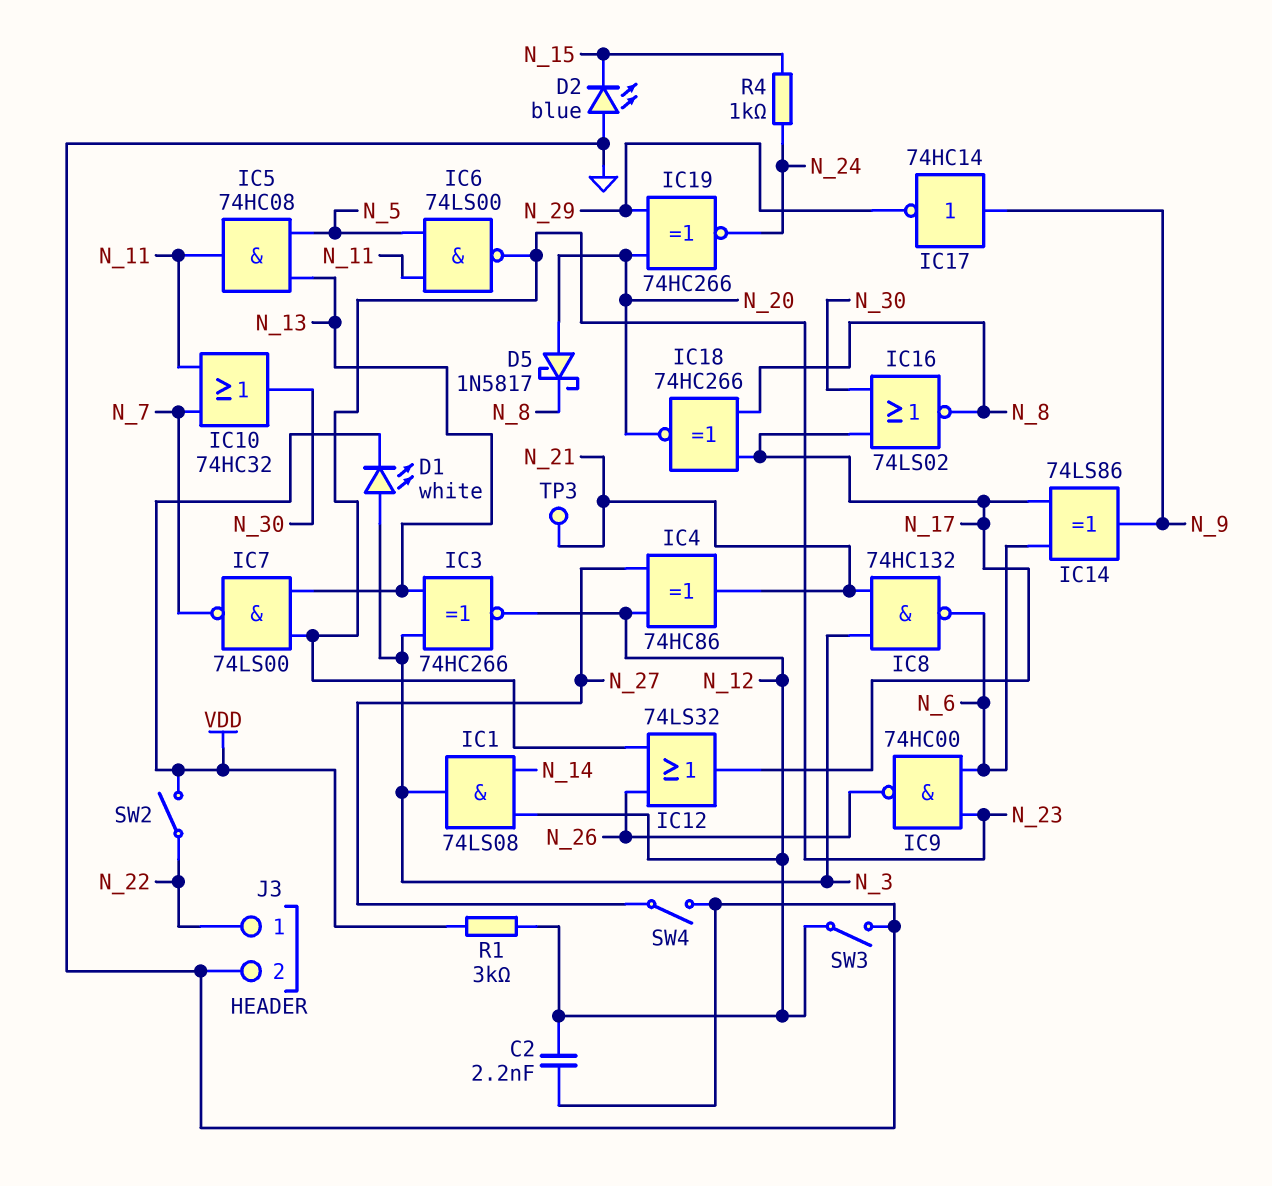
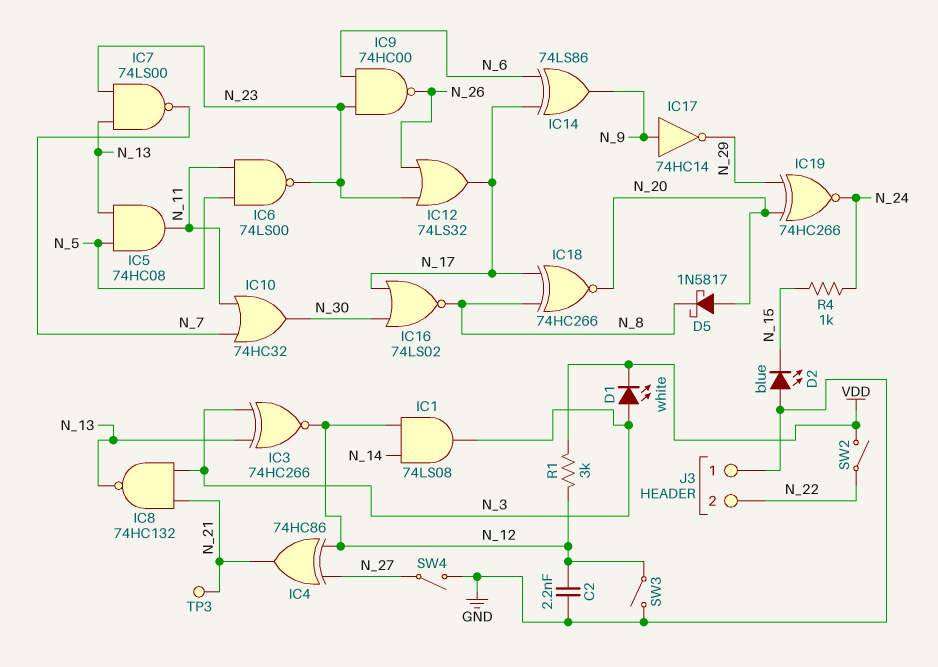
IC8: NAND 74HC132 (in N_3, in N_21, out N_6) -> NAND 74HC132 (in N_3, in N_21, out N_13)
J3 pin 1: N_22 -> GND
J3 pin 2: GND -> N_22

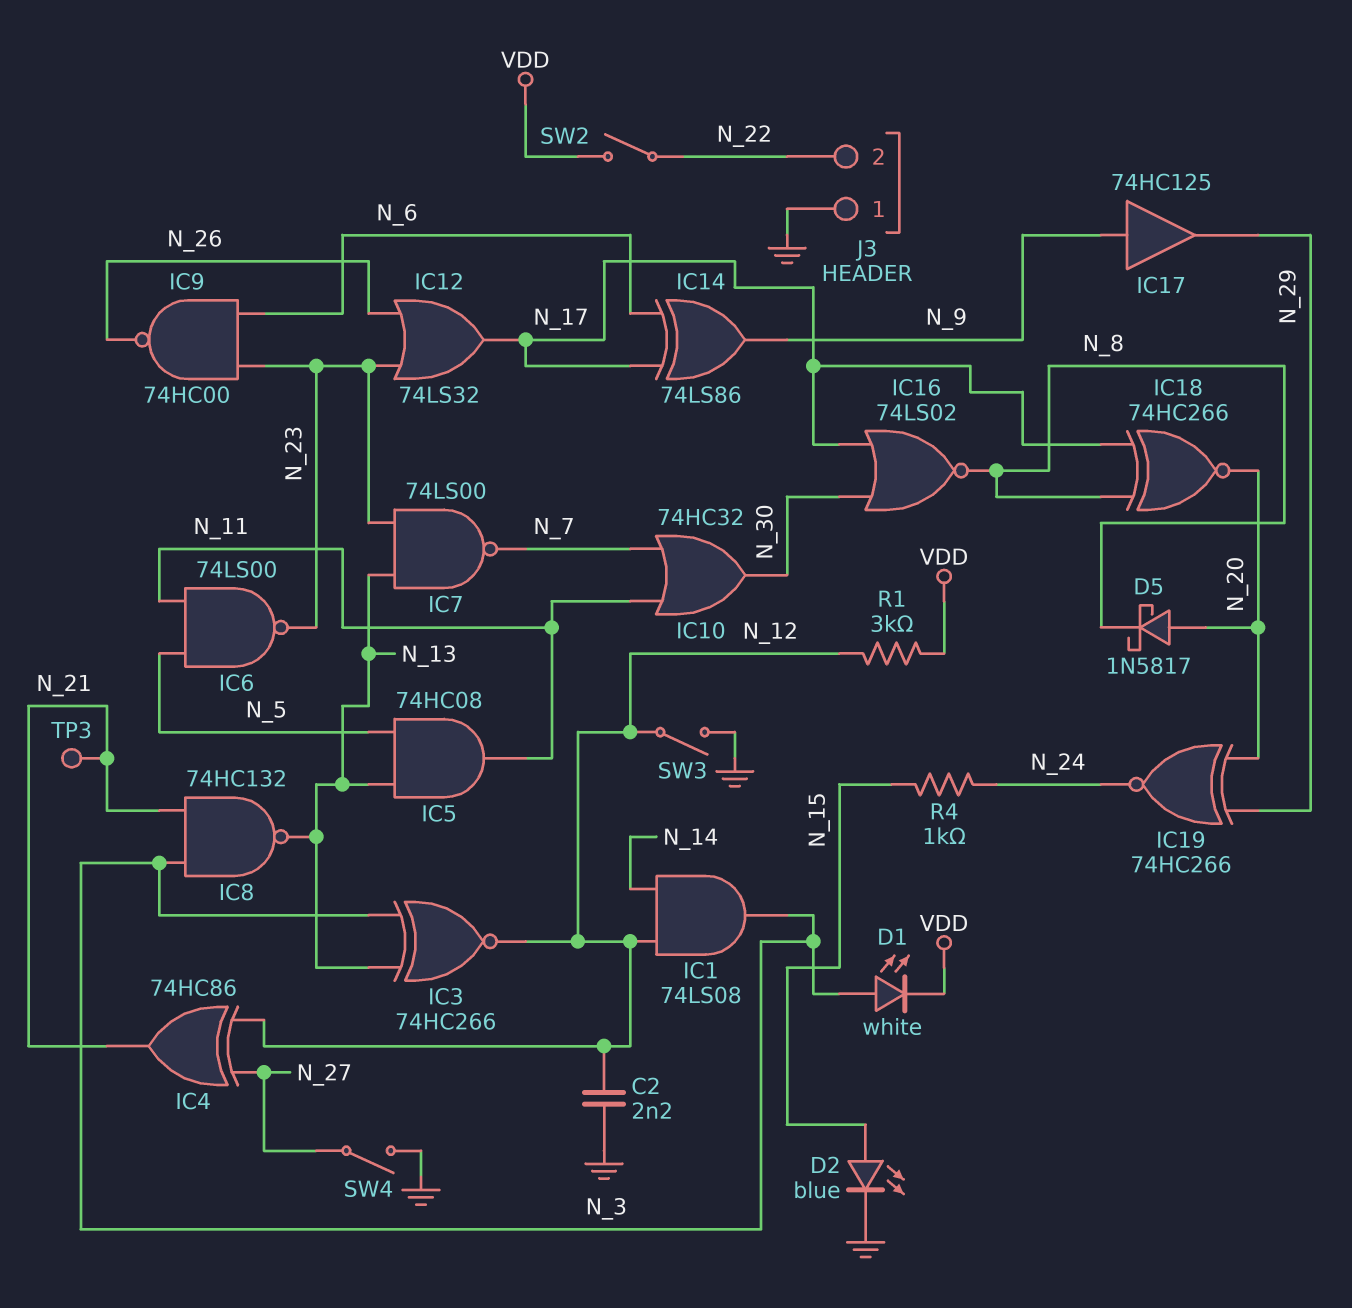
D2: LED blue (A GND, K N_15) -> LED blue (A N_15, K GND)
IC17: NOT 74HC14 (in N_9, out N_29) -> buffer 74HC125 (in N_9, out N_29)

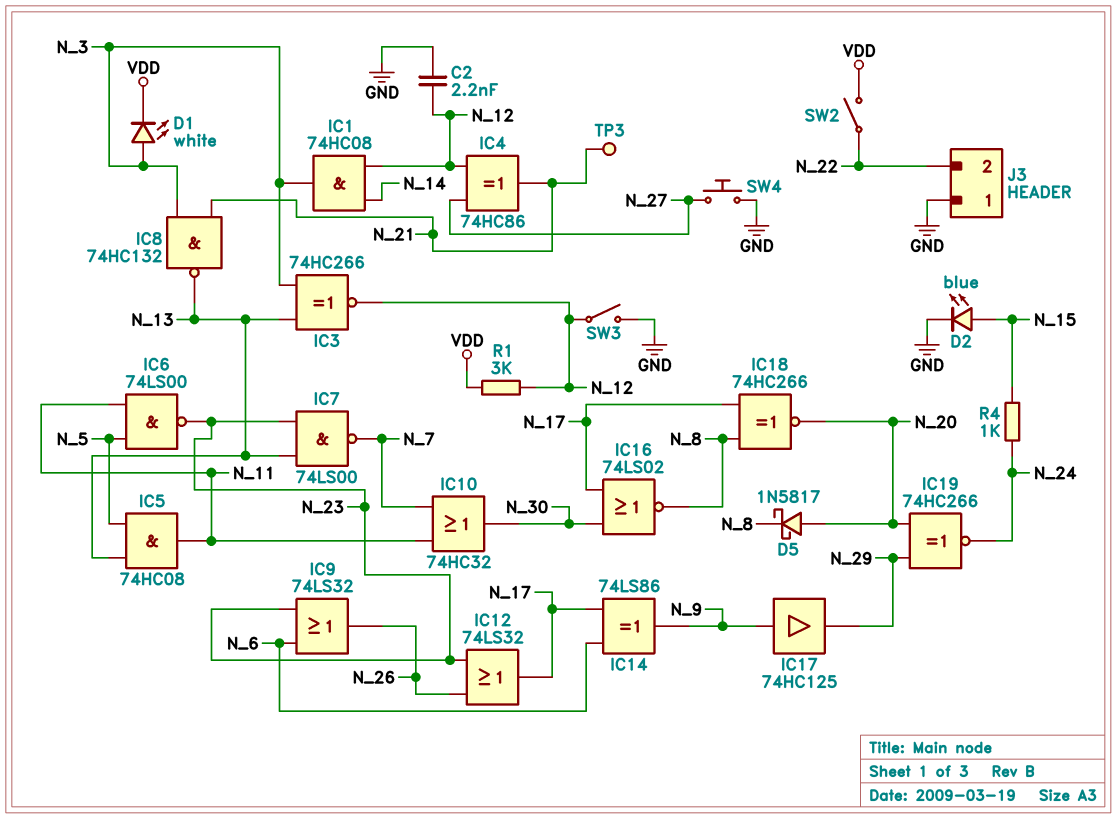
IC1: AND 74LS08 (in N_12, in N_14, out N_3) -> AND 74HC08 (in N_12, in N_14, out N_3)
IC9: NAND 74HC00 (in N_6, in N_23, out N_26) -> OR 74LS32 (in N_6, in N_23, out N_26)
SW4: switch (GND, N_27) -> button (GND, N_27)

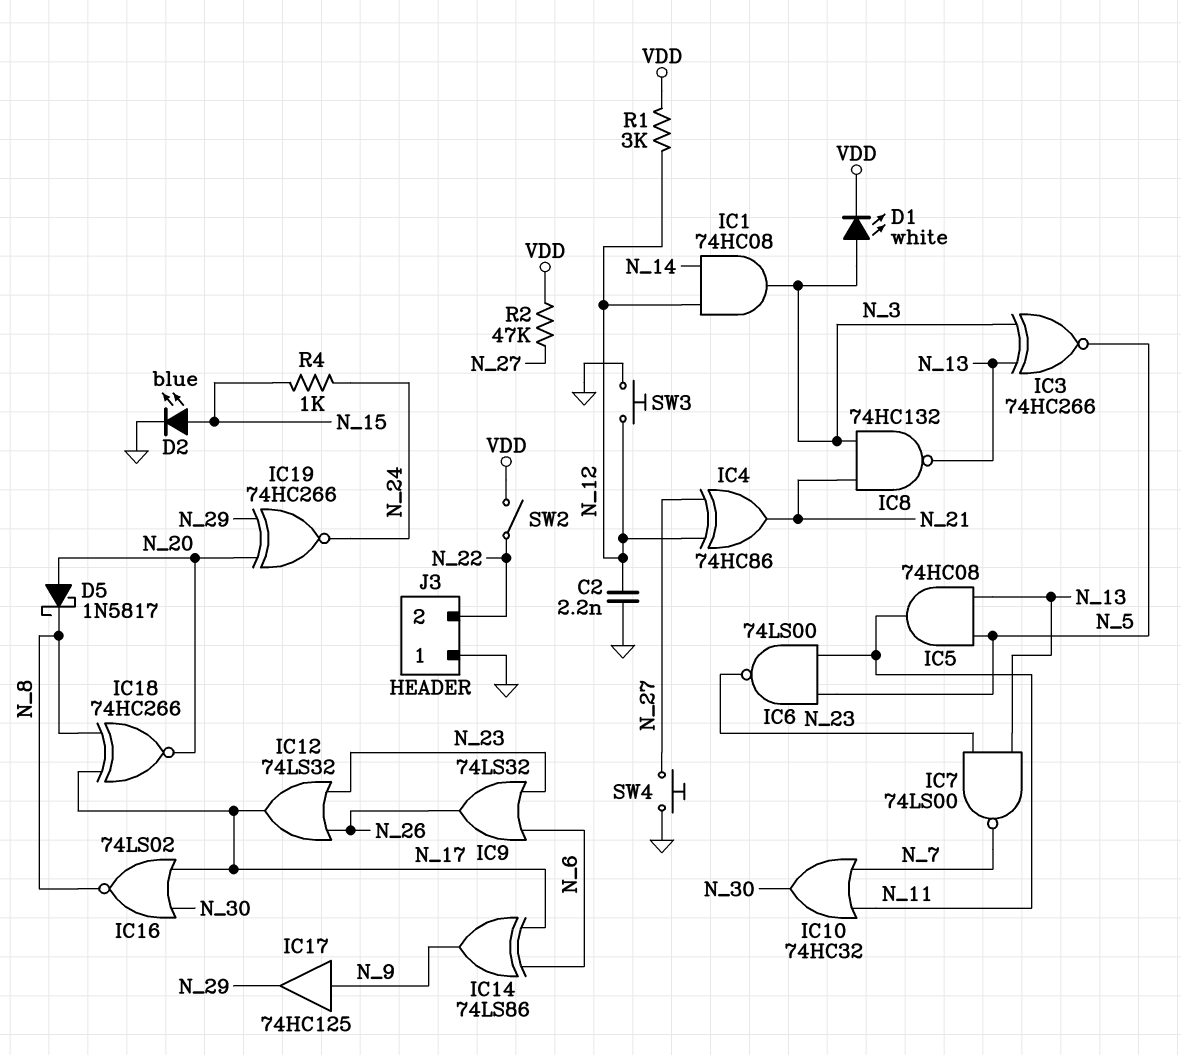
IC3: XNOR 74HC266 (in N_3, in N_13, out N_12) -> XNOR 74HC266 (in N_3, in N_13, out N_5)
R2: none -> 47k (N_27, VDD)
SW3: switch (GND, N_12) -> button (GND, N_12)
TP3: test point (N_21) -> none

